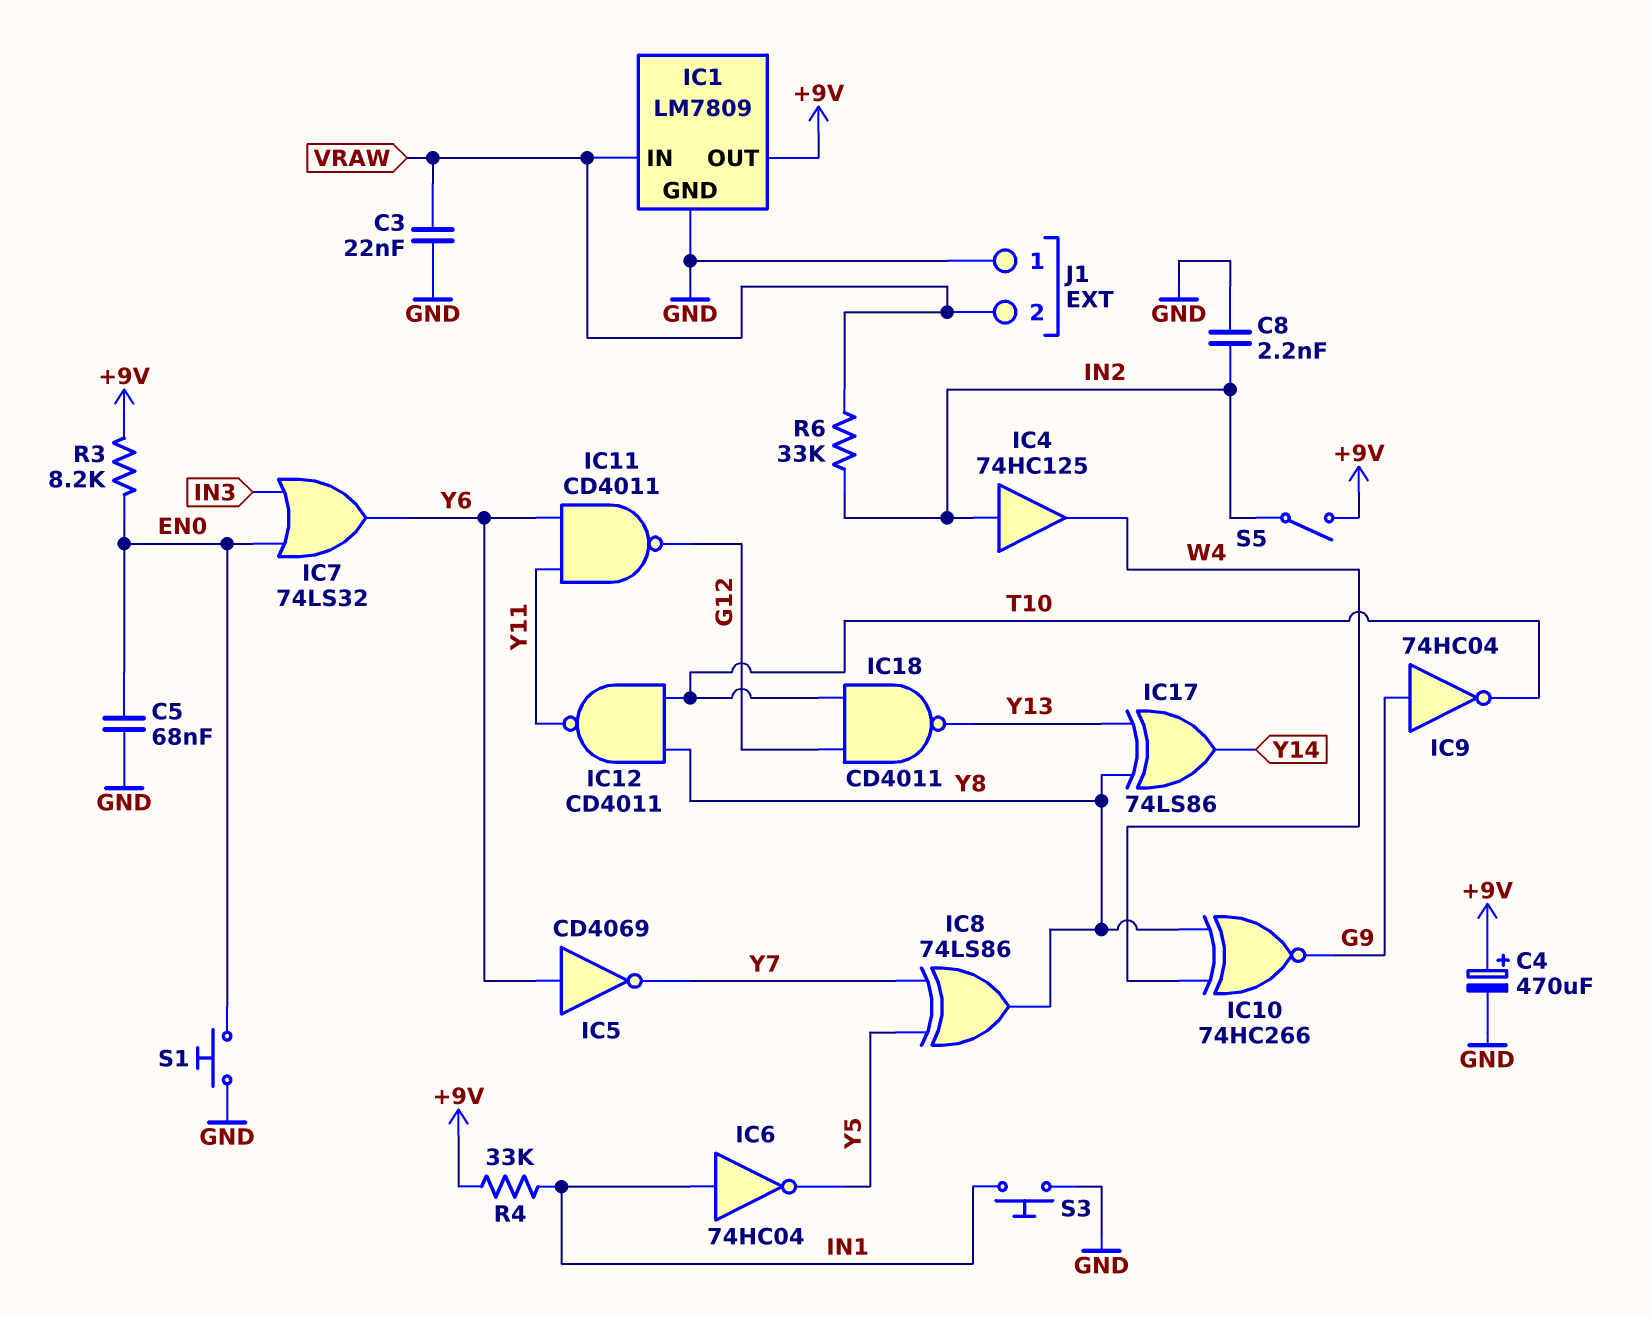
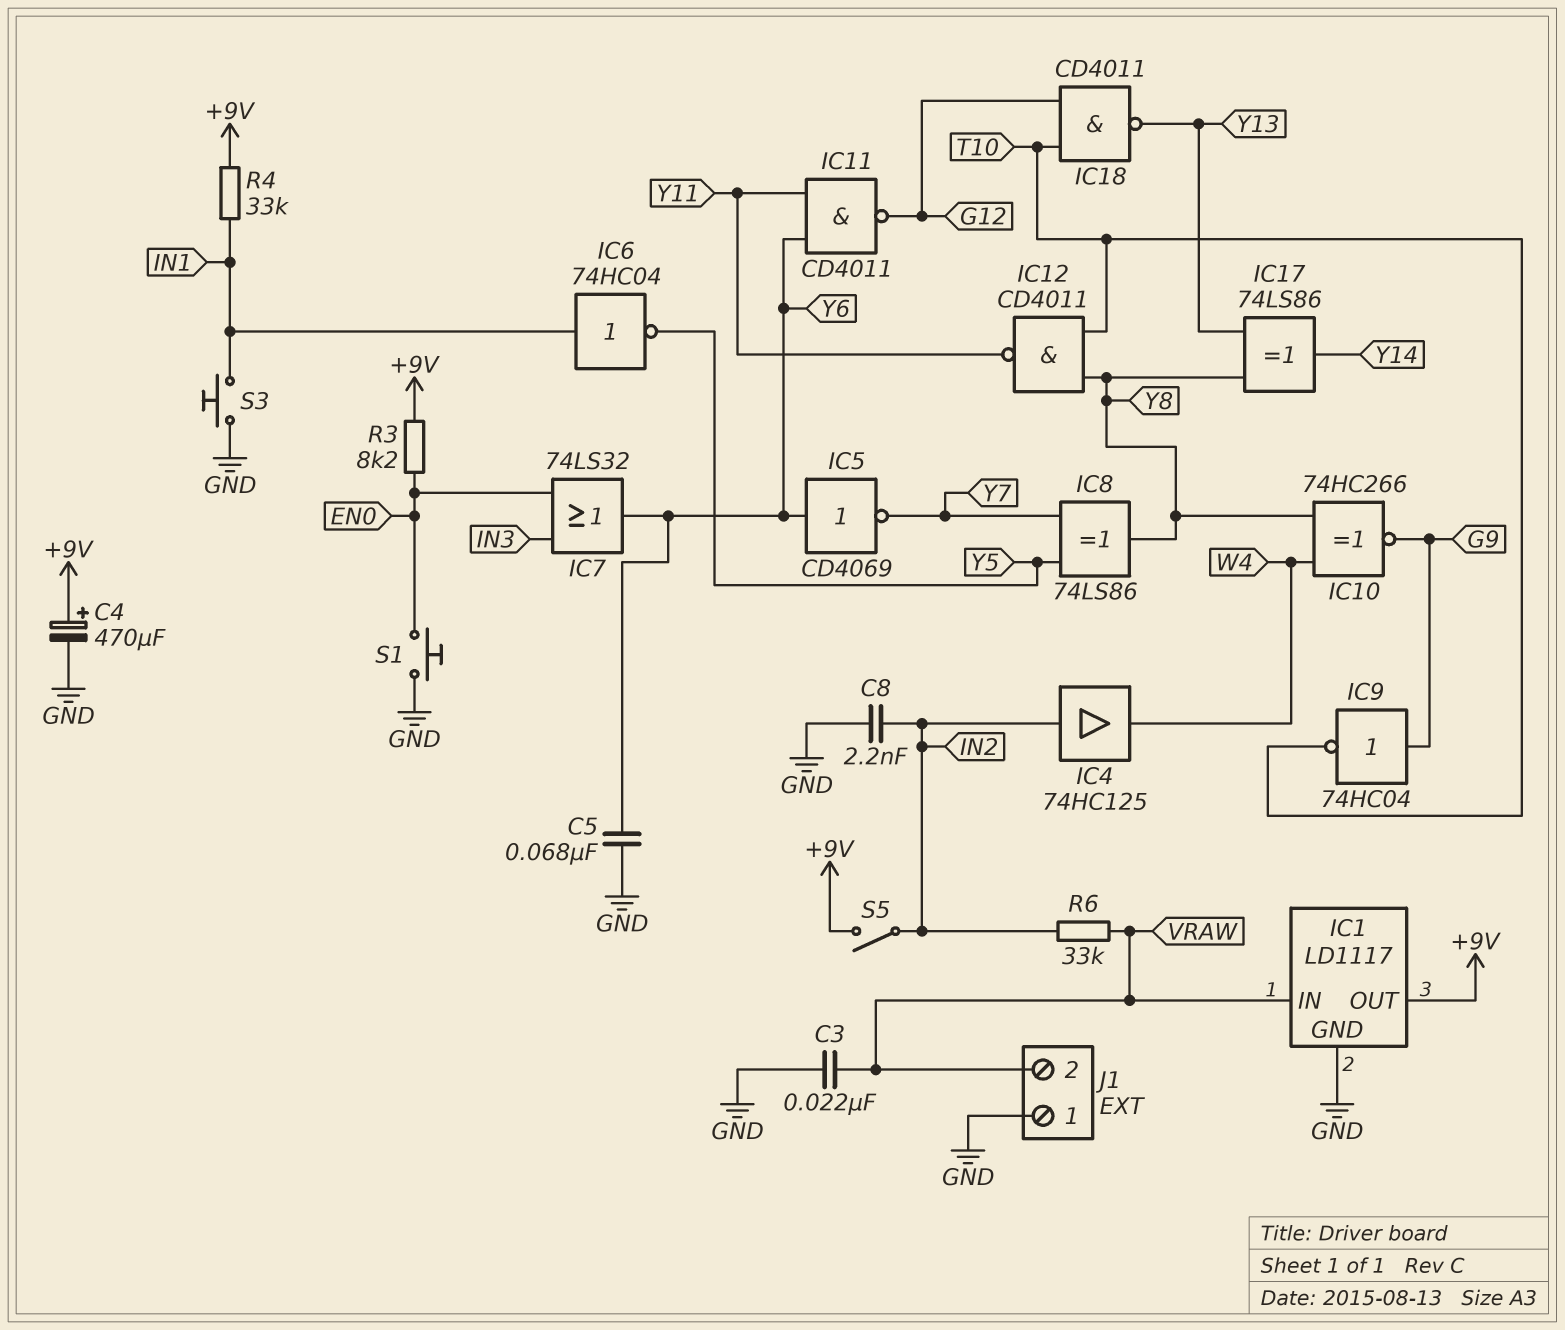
C5: 68nF (EN0, GND) -> 68nF (GND, Y6)
IC1: LM7809 -> LD1117

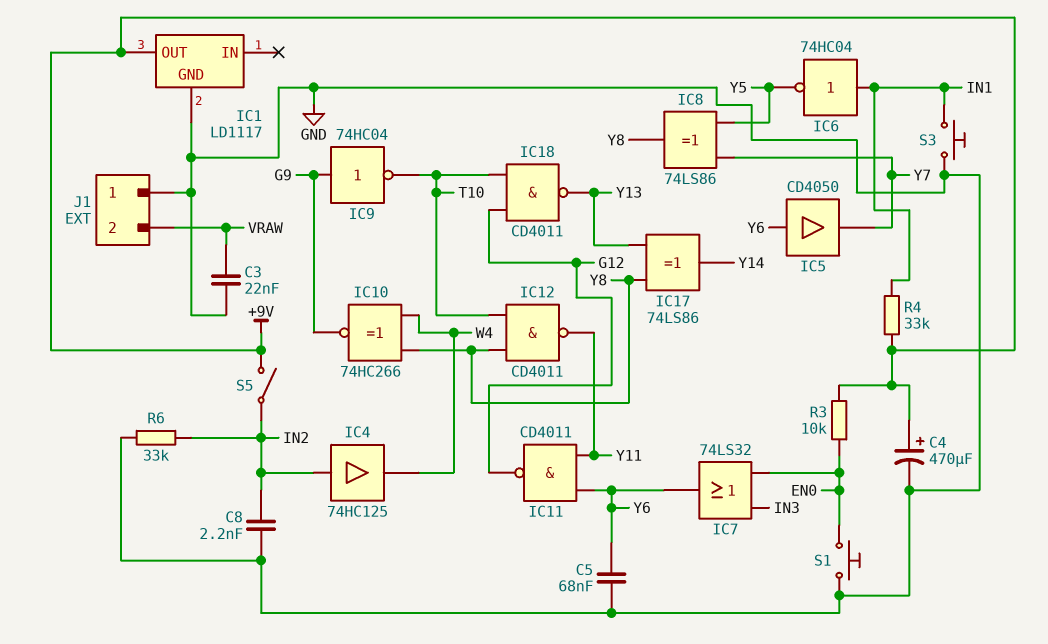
IC1 pin IN: VRAW -> none
IC5: NOT CD4069 (in Y6, out Y7) -> buffer CD4050 (in Y6, out Y7)
R3: 8.2k (+9V, EN0) -> 10k (+9V, EN0)
R6: 33k (IN2, VRAW) -> 33k (GND, IN2)

